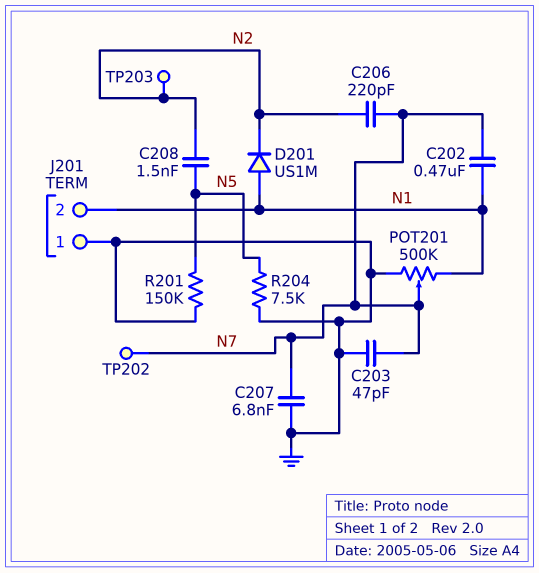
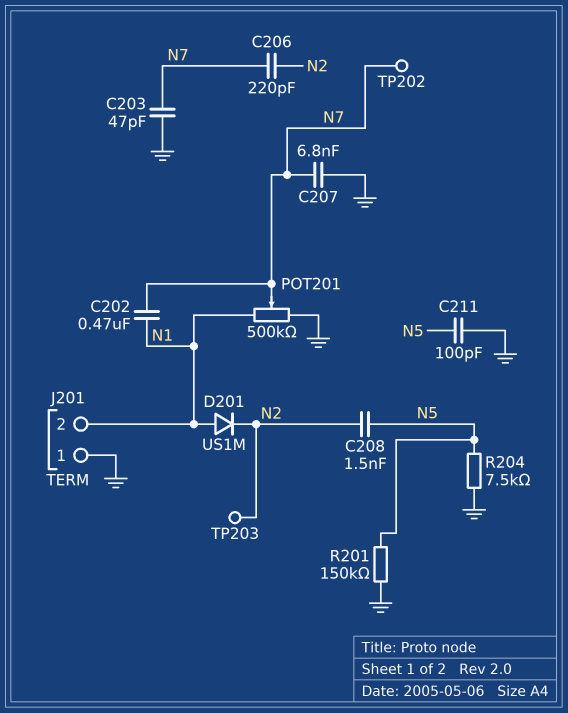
C211: none -> 100pF (GND, N5)

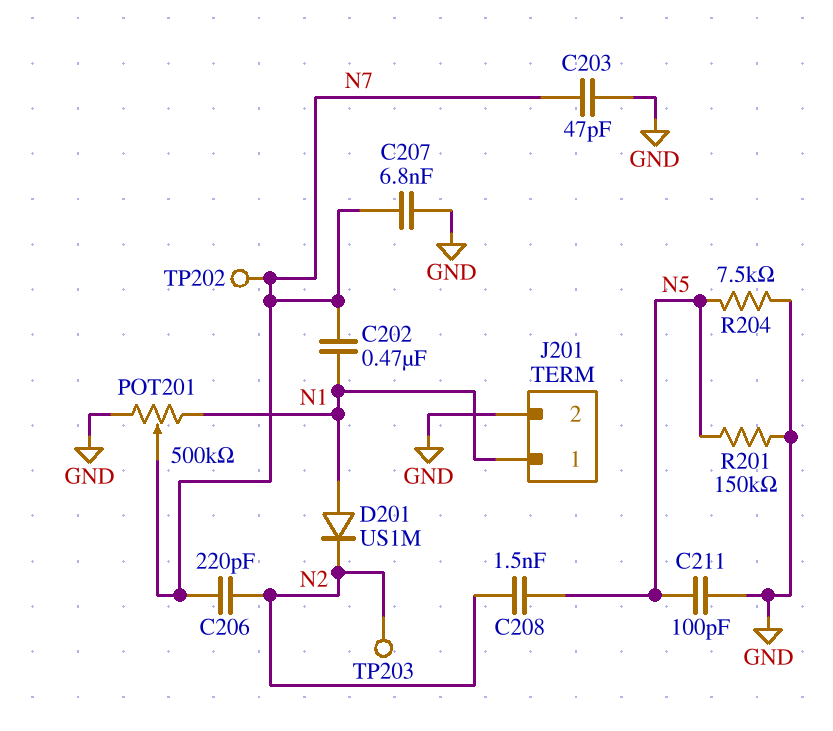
J201 pin 1: GND -> N1
J201 pin 2: N1 -> GND

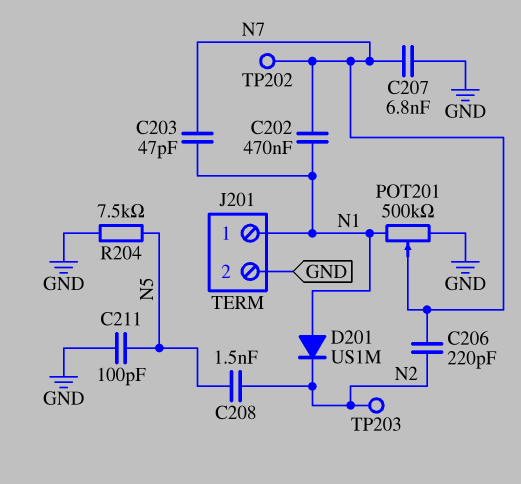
C203: 47pF (GND, N7) -> 47pF (N1, N7)
R201: 150k (GND, N5) -> none

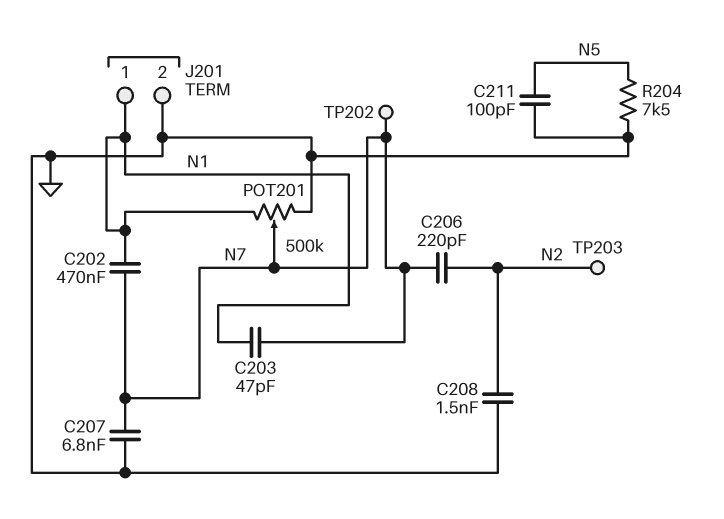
C208: 1.5nF (N2, N5) -> 1.5nF (GND, N2)
D201: diode US1M (A N1, K N2) -> none

